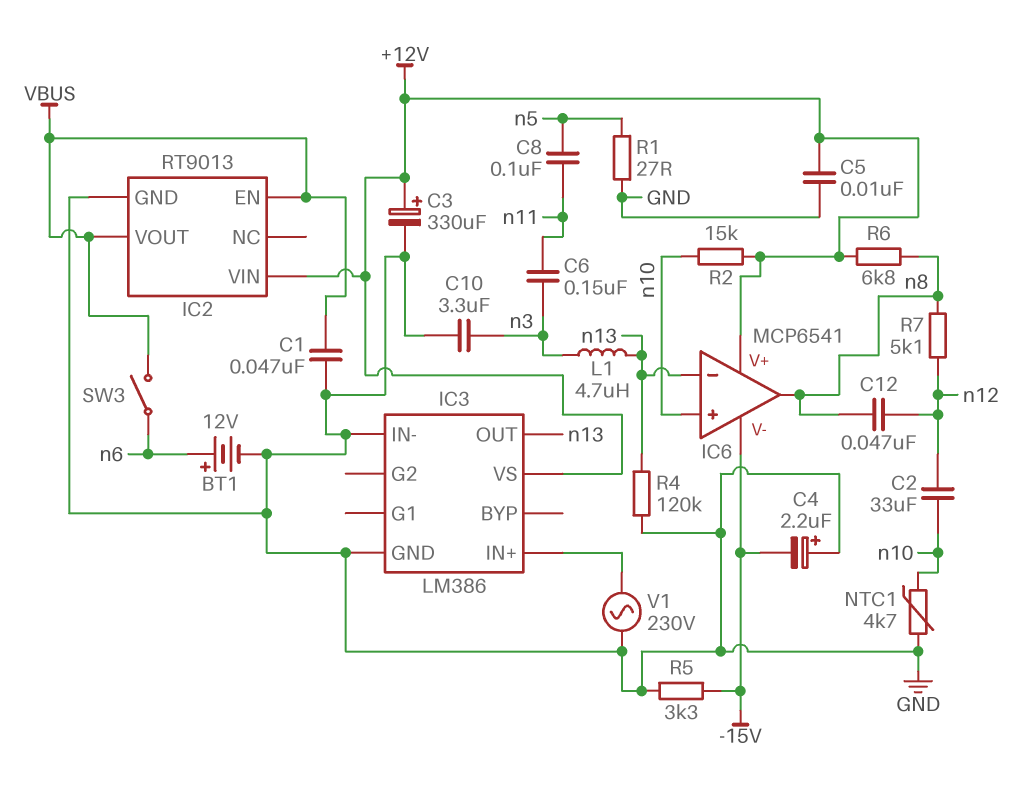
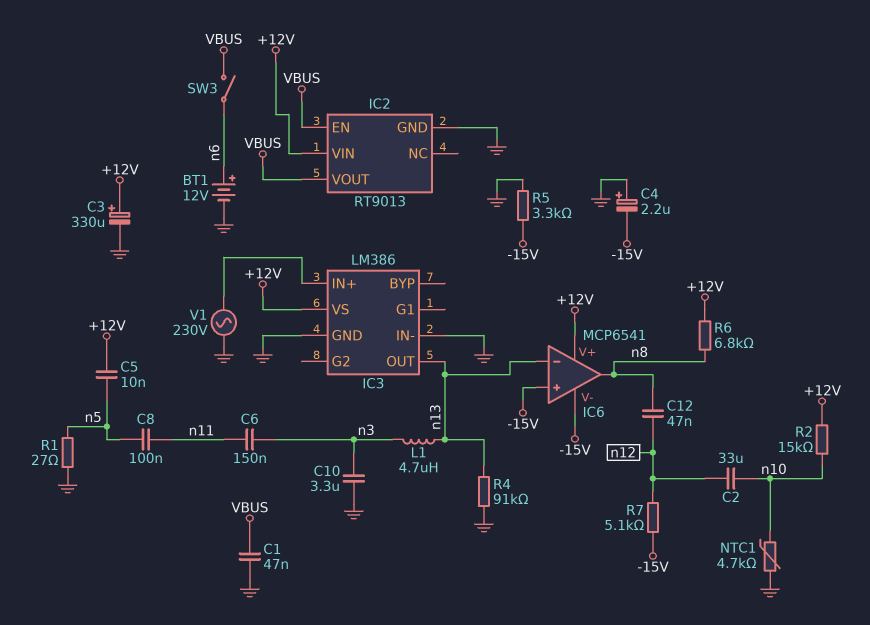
C5: 10nF (+12V, GND) -> 10nF (+12V, n5)
IC6 pin in+: n10 -> -15V
R4: 120k (GND, n13) -> 91k (GND, n13)
R7: 5.1k (n8, n12) -> 5.1k (-15V, n12)

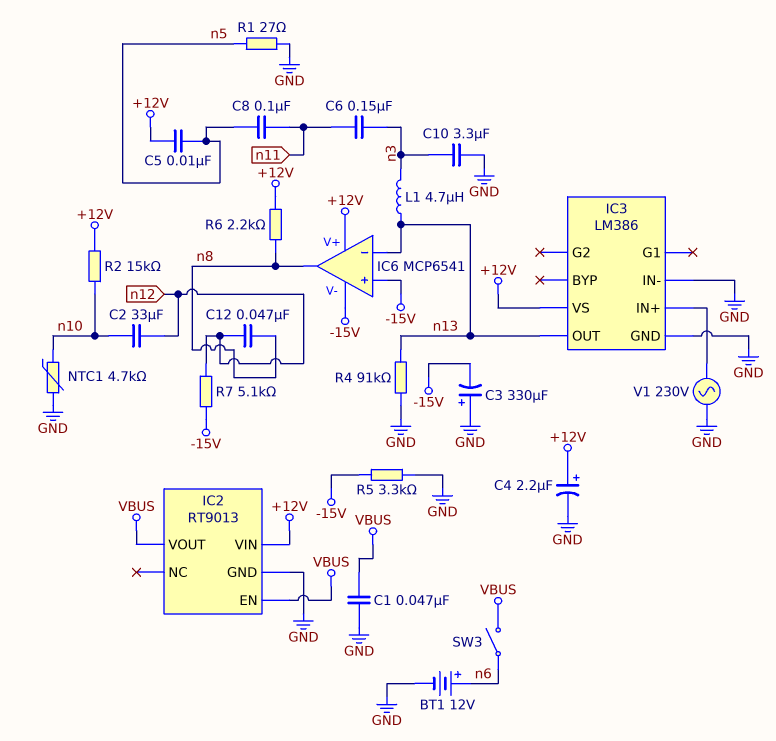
C3: 330uF (plus +12V, minus GND) -> 330uF (plus GND, minus -15V)
C4: 2.2uF (plus GND, minus -15V) -> 2.2uF (plus +12V, minus GND)
R6: 6.8k (+12V, n8) -> 2.2k (+12V, n8)

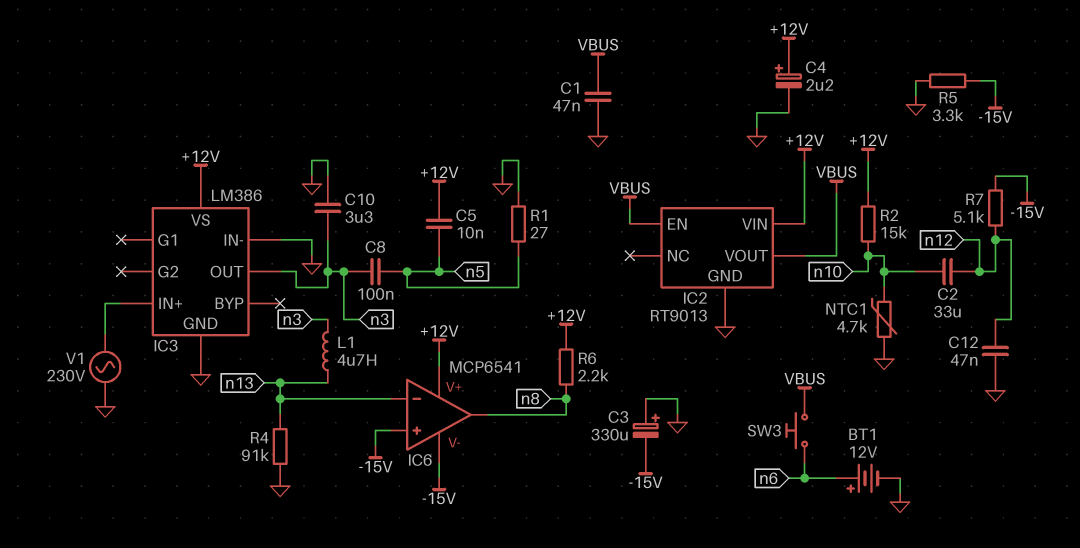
C6: 150nF (n3, n11) -> none
C8: 100nF (n5, n11) -> 100nF (n3, n5)
C12: 47nF (n8, n12) -> 47nF (GND, n12)
IC3 pin OUT: n13 -> n3
SW3: switch (VBUS, n6) -> button (VBUS, n6)

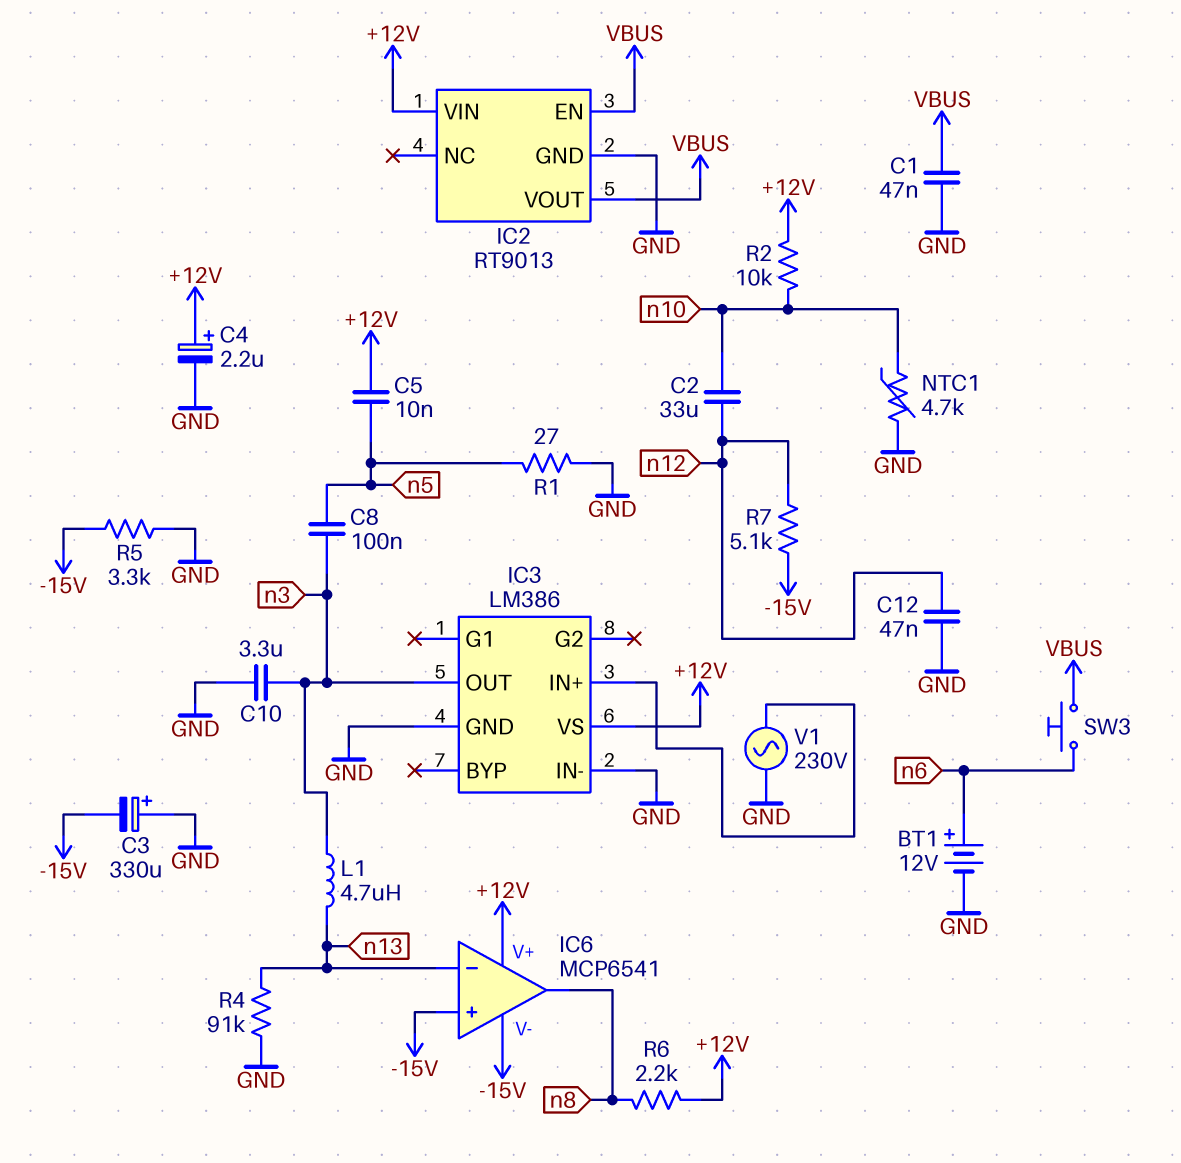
R2: 15k (+12V, n10) -> 10k (+12V, n10)

